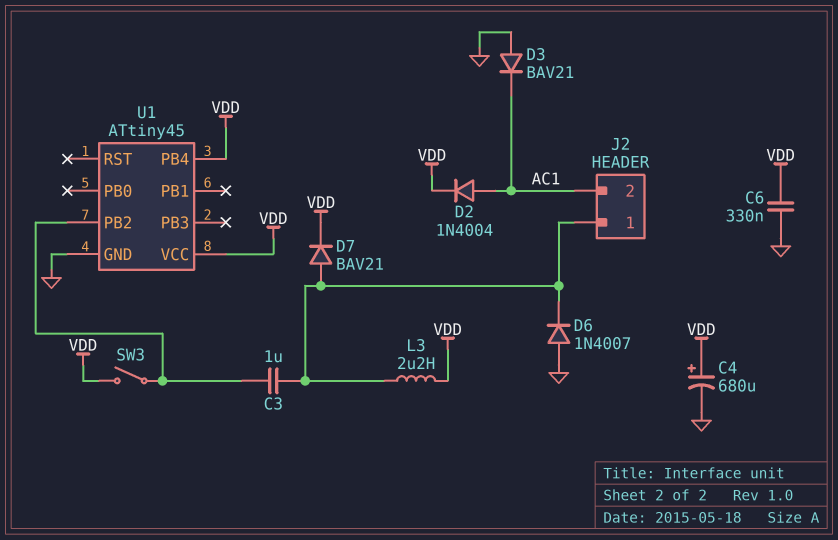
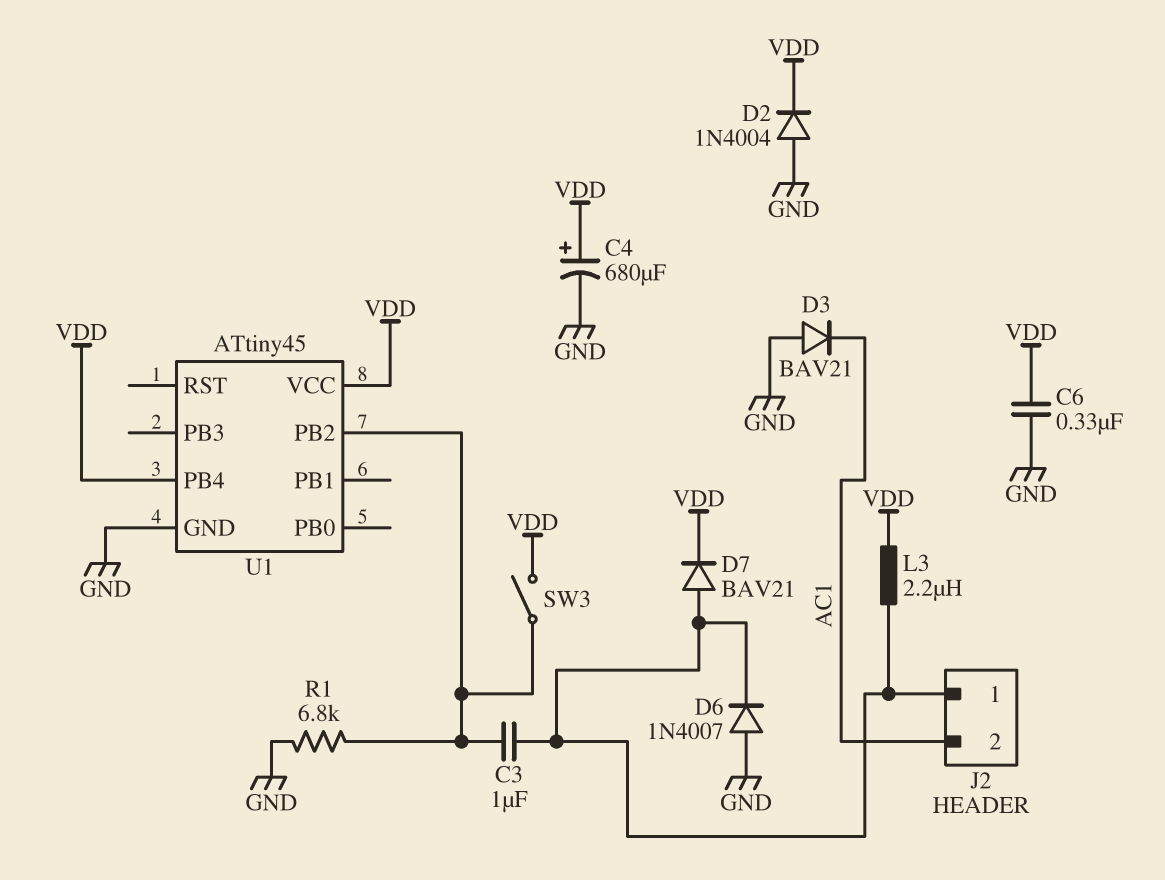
D2: diode 1N4004 (A AC1, K VDD) -> diode 1N4004 (A GND, K VDD)
R1: none -> 6.8k (GND, U1/PB2)

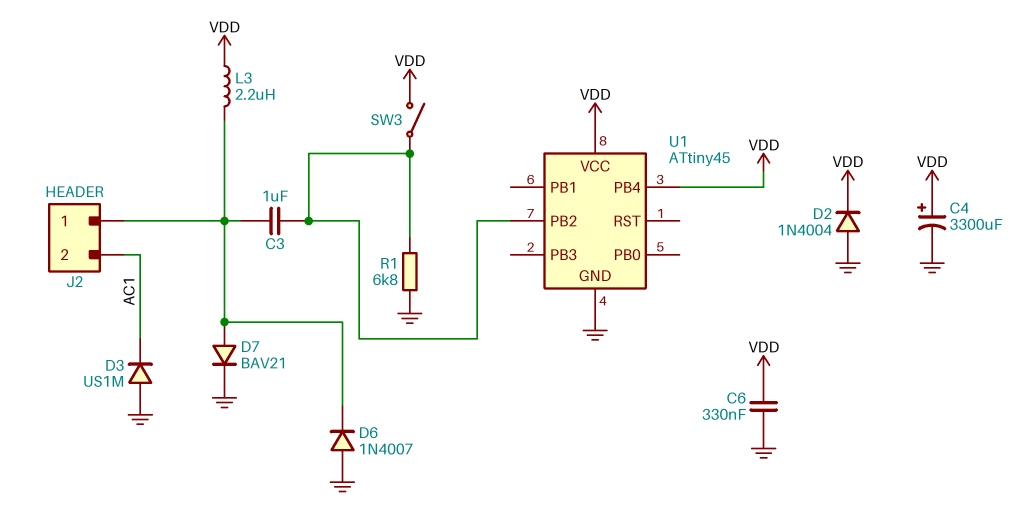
C4: 680uF (plus VDD, minus GND) -> 3300uF (plus VDD, minus GND)
D3: diode BAV21 (A GND, K AC1) -> diode US1M (A GND, K AC1)
D7: diode BAV21 (A J2/1, K VDD) -> diode BAV21 (A J2/1, K GND)

